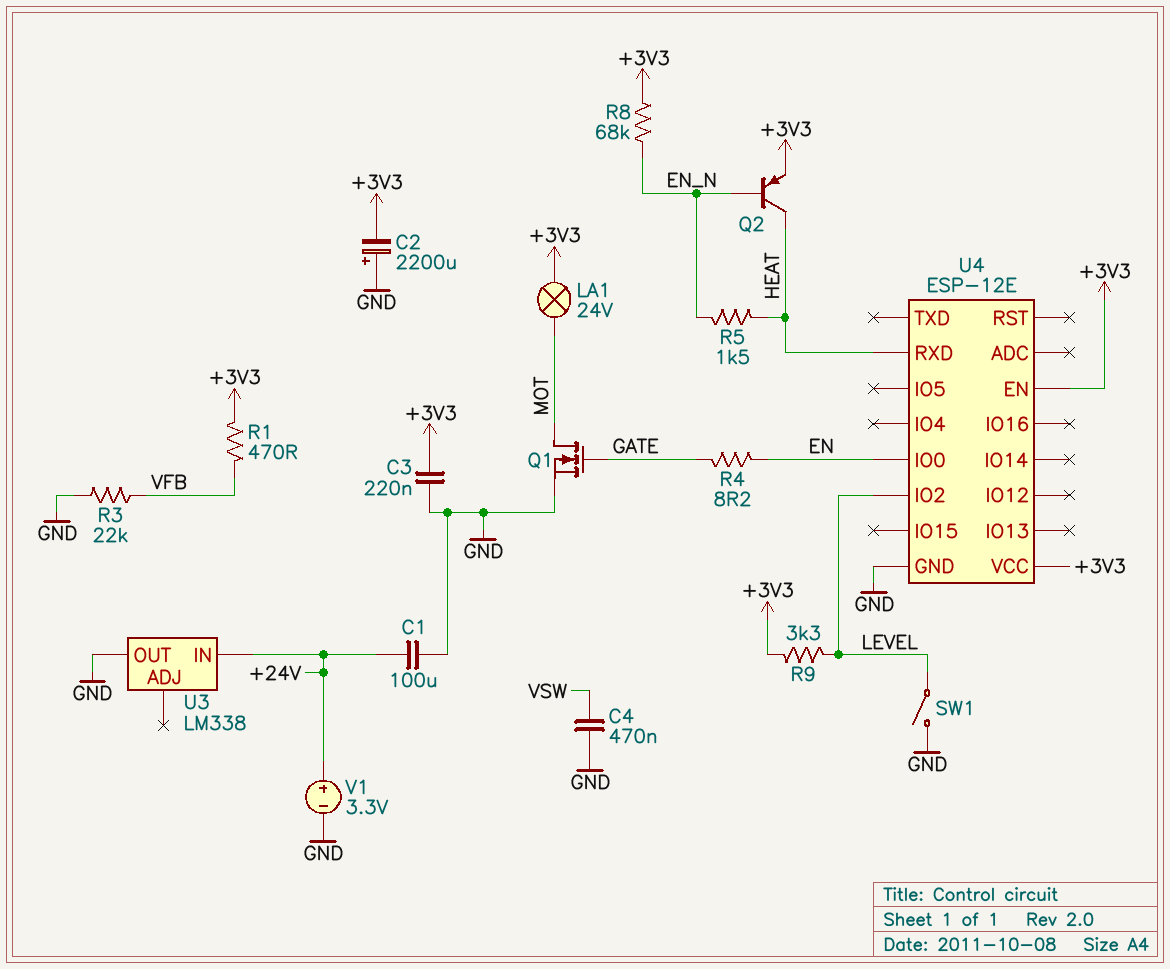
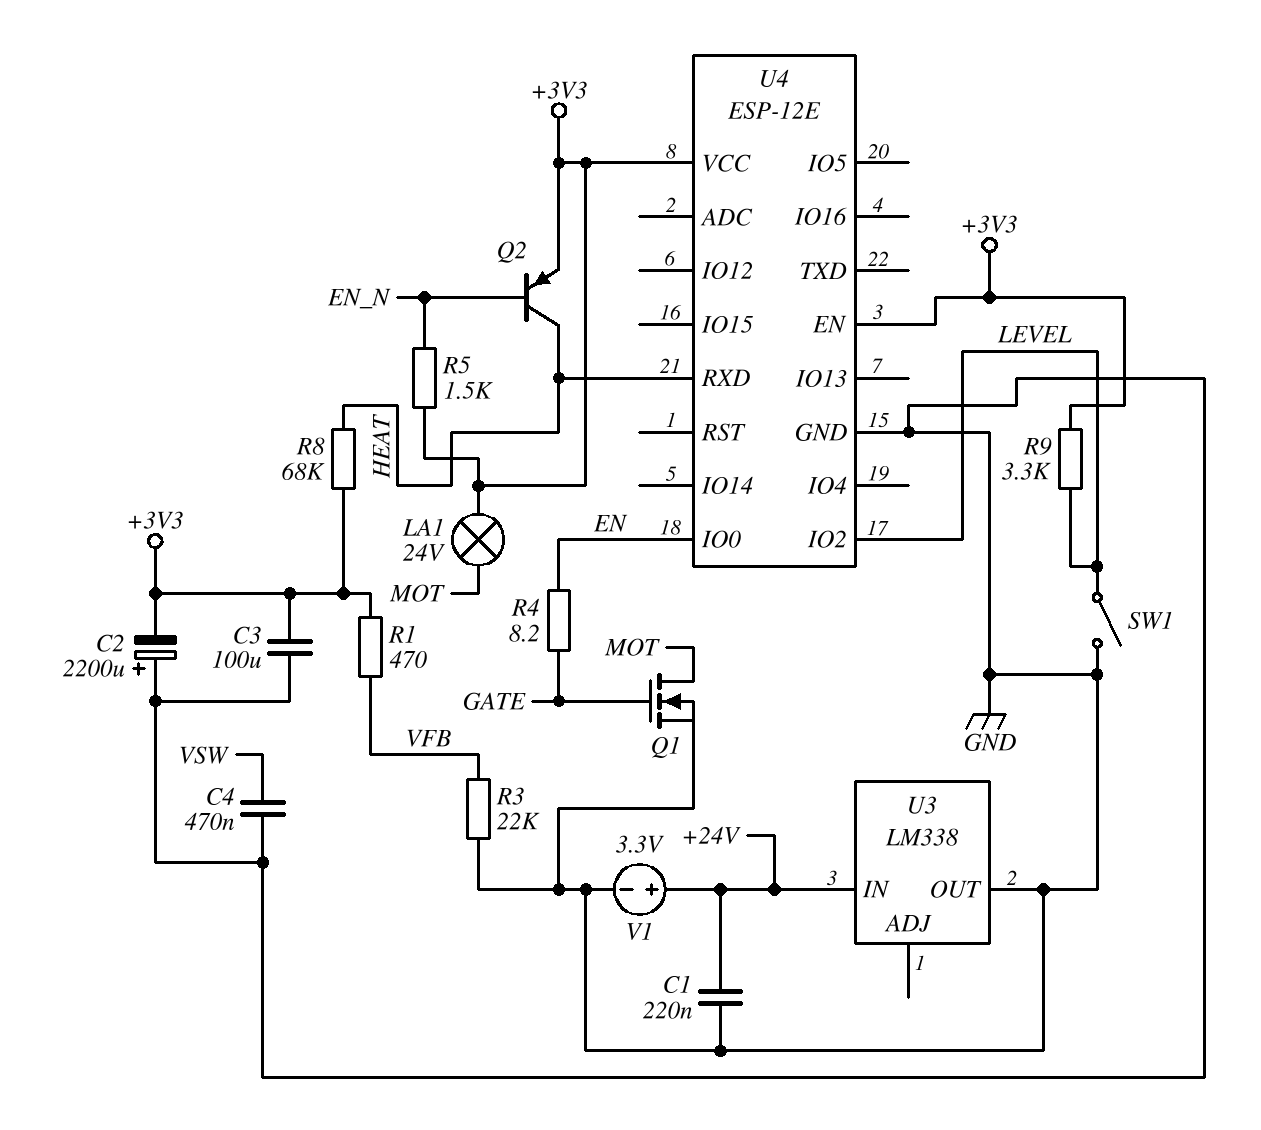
C1: 100uF (+24V, GND) -> 220nF (+24V, GND)
C3: 220nF (+3V3, GND) -> 100uF (+3V3, GND)
R5: 1.5k (EN_N, HEAT) -> 1.5k (+3V3, EN_N)
R8: 68k (+3V3, EN_N) -> 68k (+3V3, HEAT)

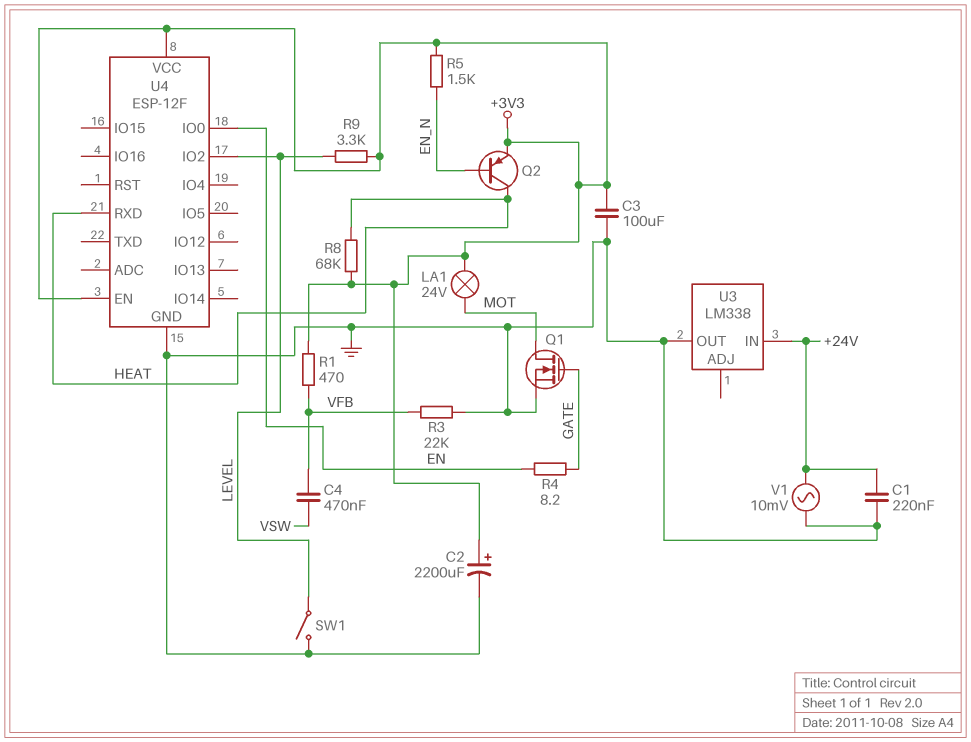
C2: 2200uF (plus GND, minus +3V3) -> 2200uF (plus +3V3, minus GND)
C4: 470nF (GND, VSW) -> 470nF (VFB, VSW)
U4: ESP-12E -> ESP-12F
V1: 3.3V (plus +24V, minus GND) -> AC 10mV (+24V, GND)

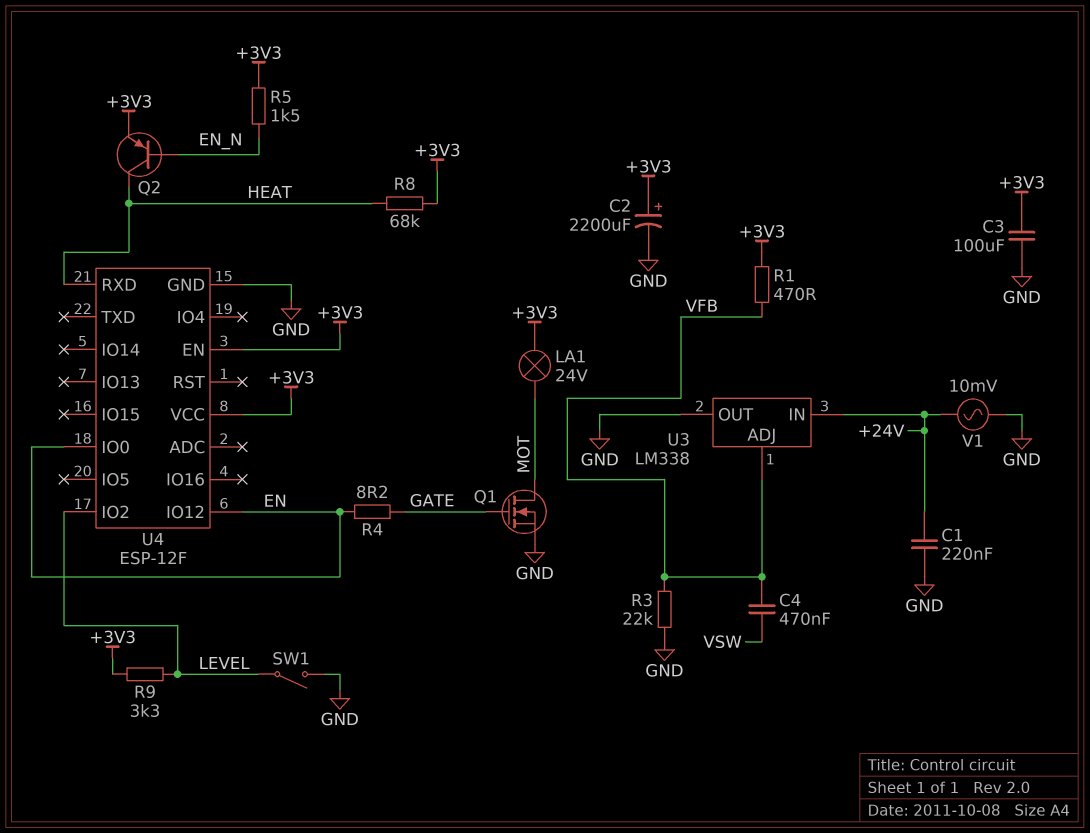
U3 pin ADJ: none -> VFB
U4 pin IO12: none -> EN

